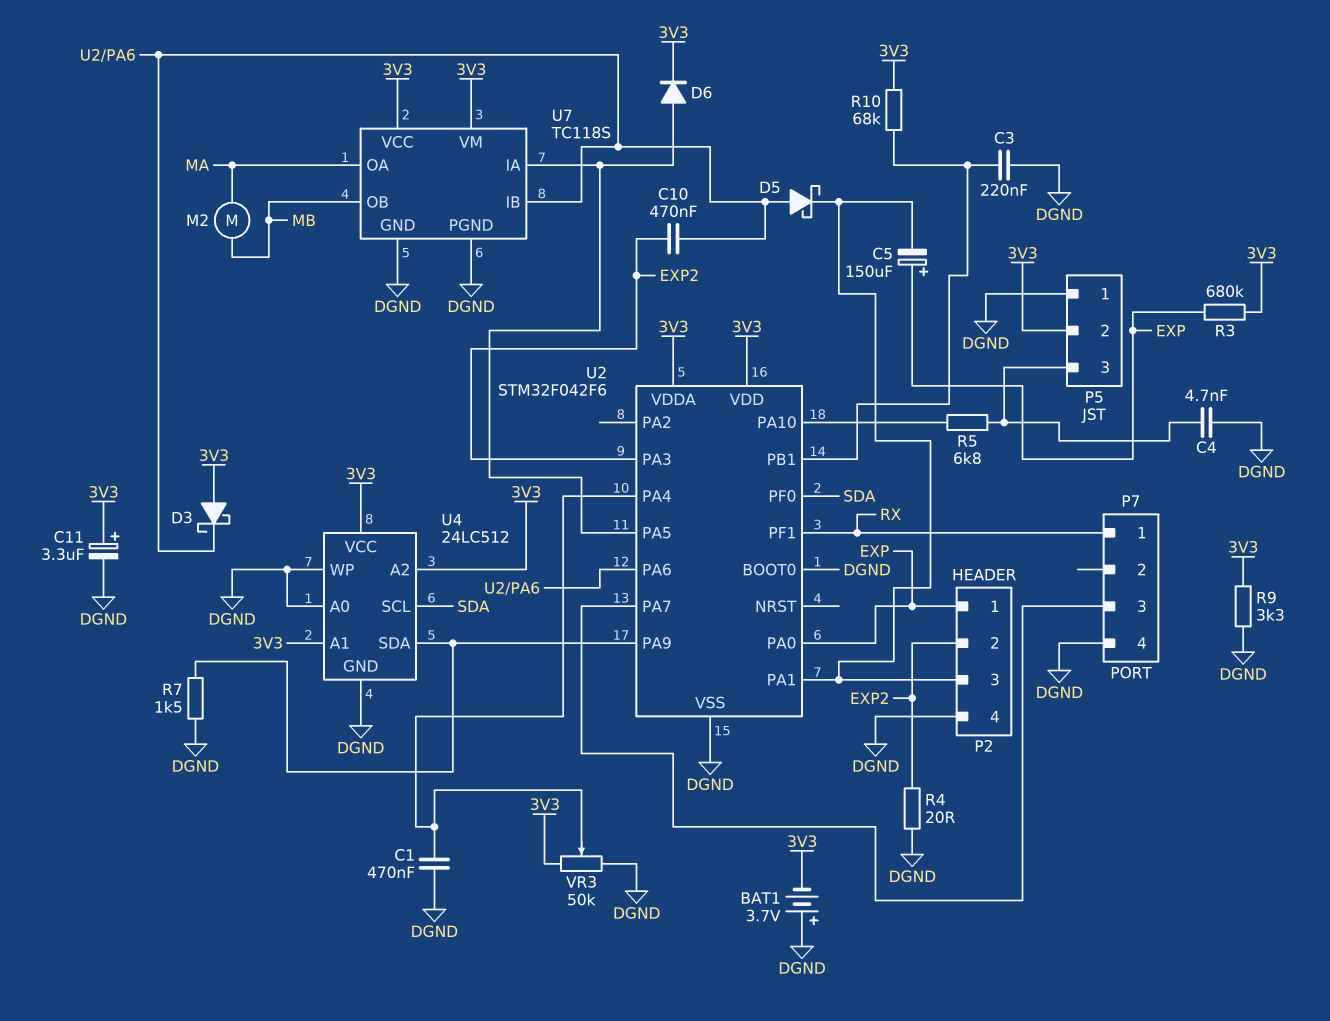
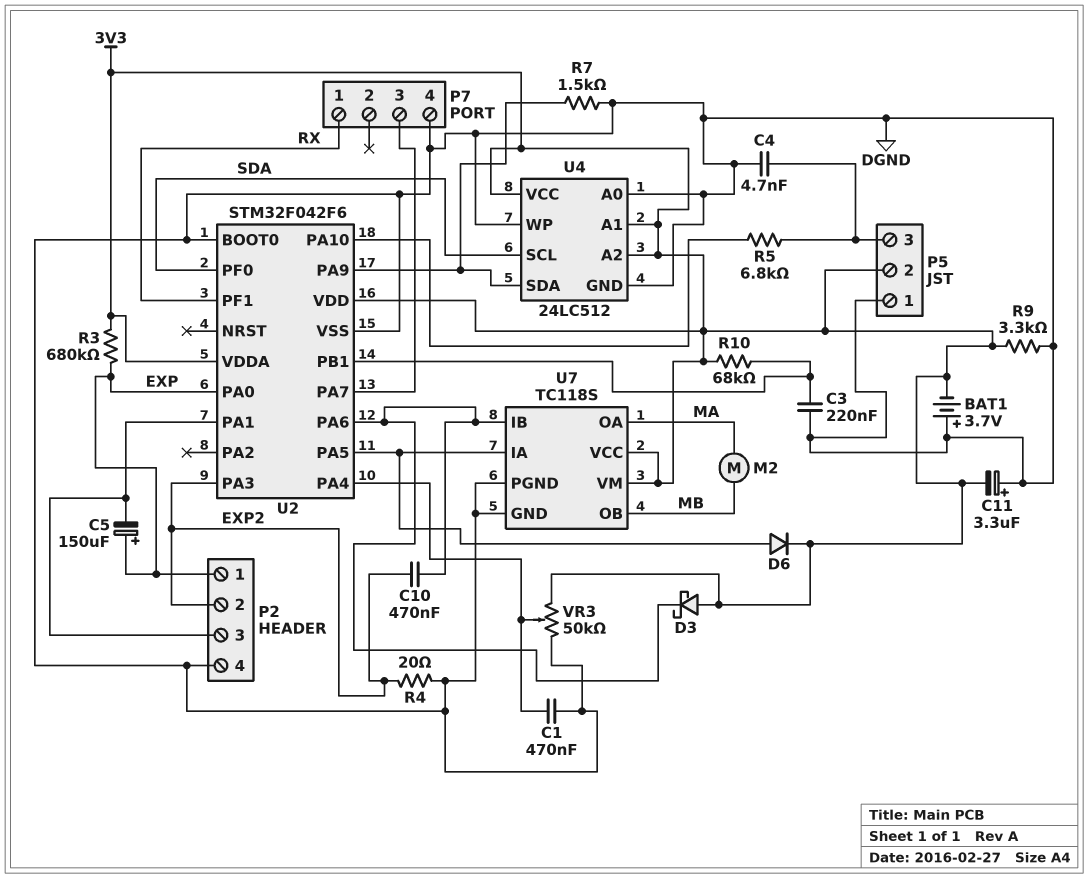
C11: 3.3uF (plus 3V3, minus DGND) -> 3.3uF (plus DGND, minus 3V3)
D5: schottky (A U2/PA6, K P2/3) -> none

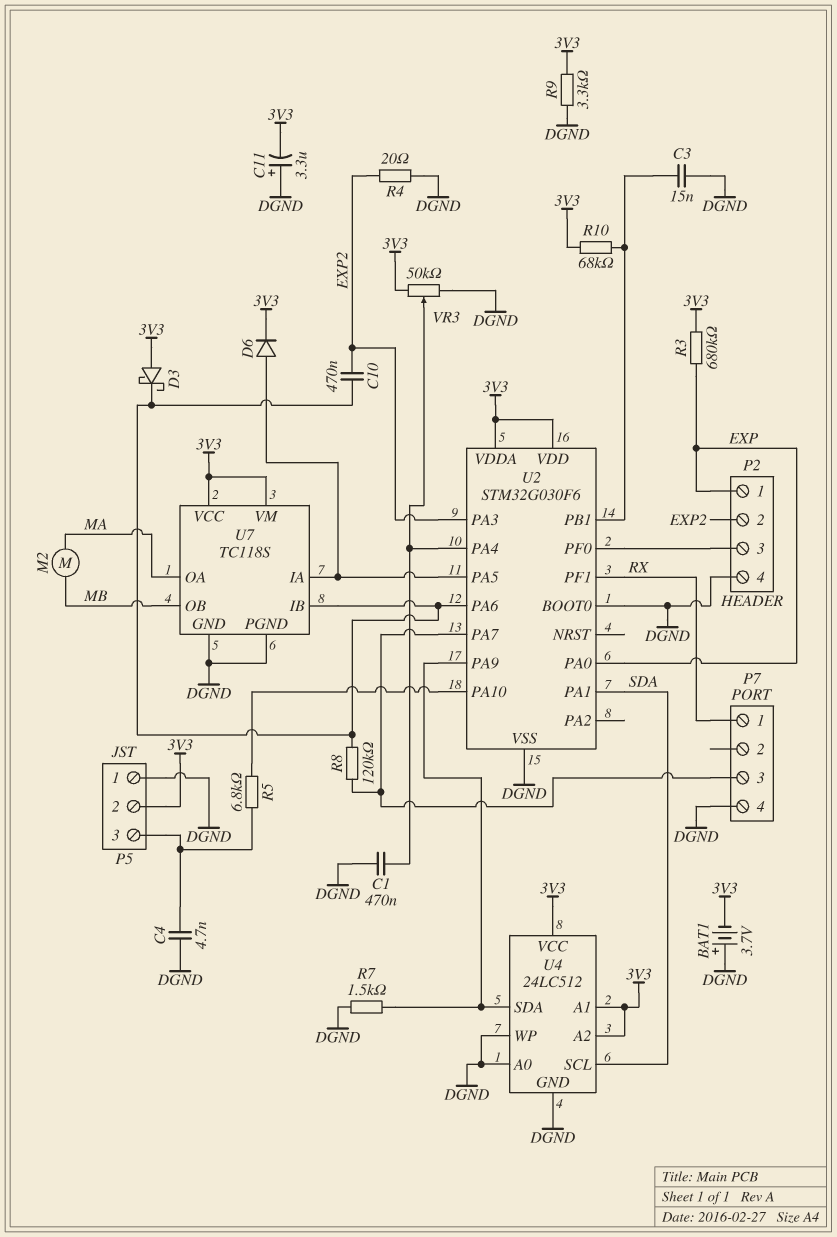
C3: 220nF (DGND, U2/PB1) -> 15nF (DGND, U2/PB1)
C5: 150uF (plus EXP, minus P2/3) -> none
R8: none -> 120k (P7/3, U2/PA6)
U2: STM32F042F6 -> STM32G030F6
U2 pin PA1: P2/3 -> SDA
U2 pin PF0: SDA -> P2/3

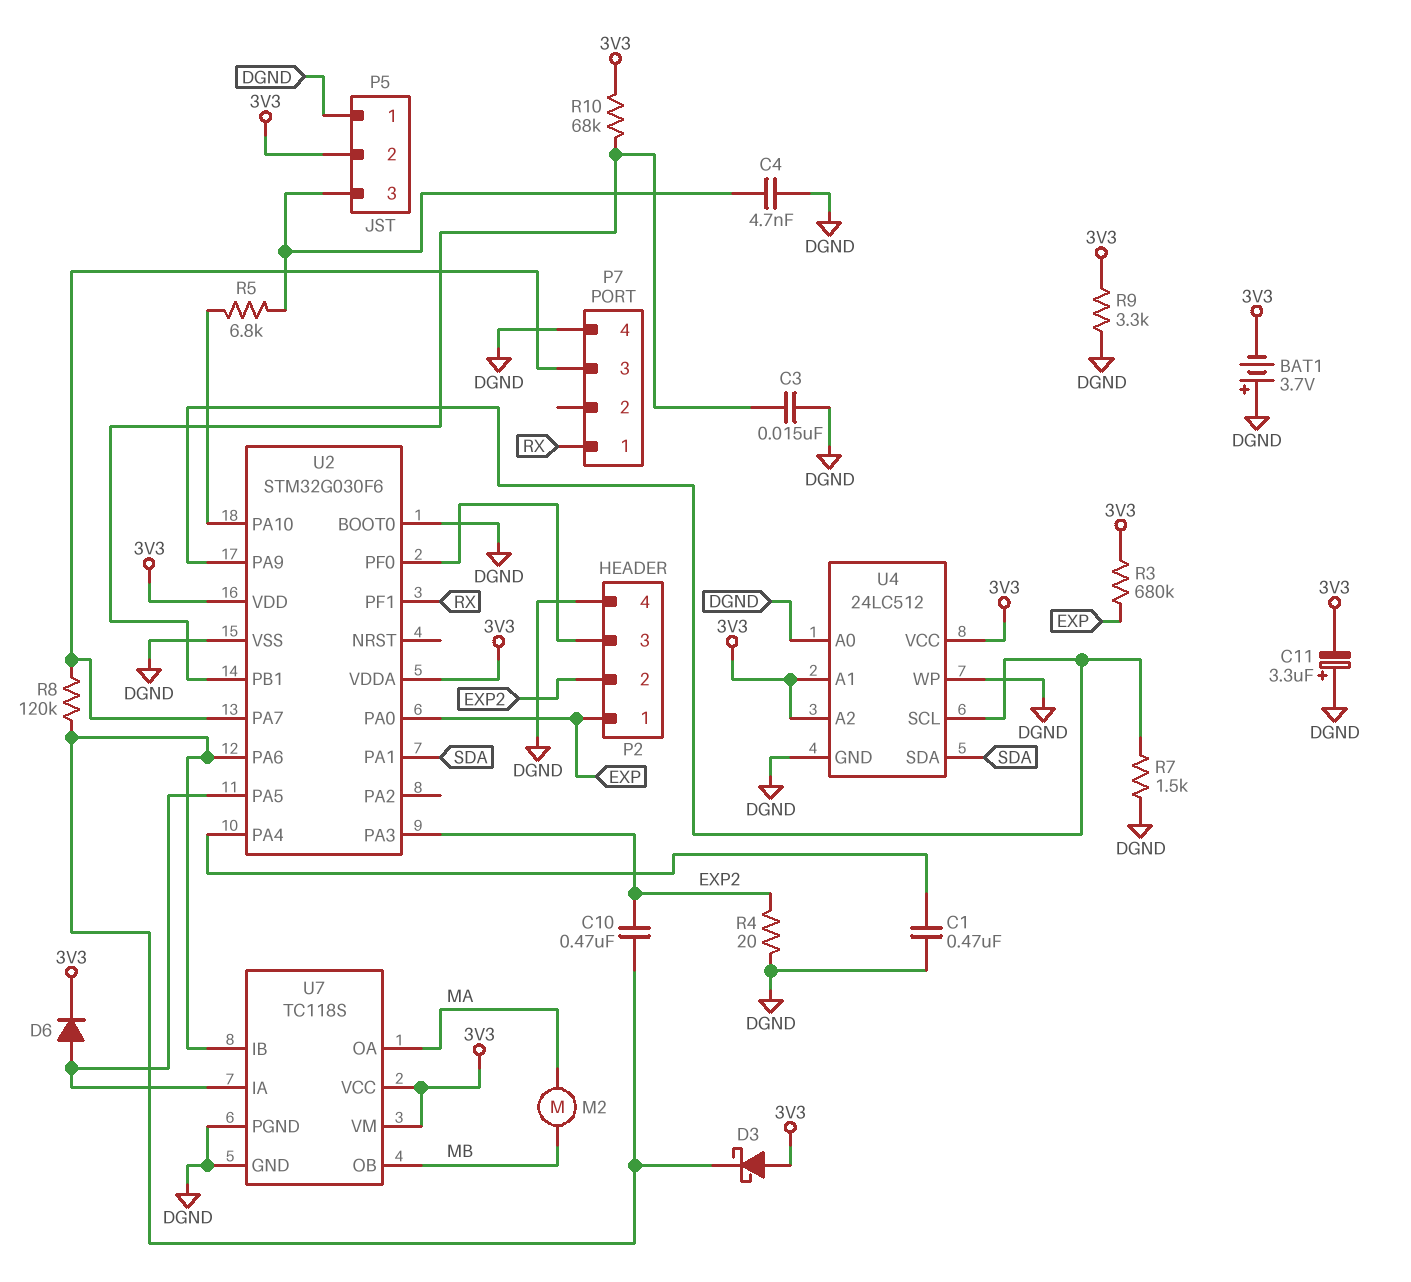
U4 pin SCL: SDA -> U2/PA9
U4 pin SDA: U2/PA9 -> SDA
VR3: 50k (3V3, DGND, wiper U2/PA4) -> none

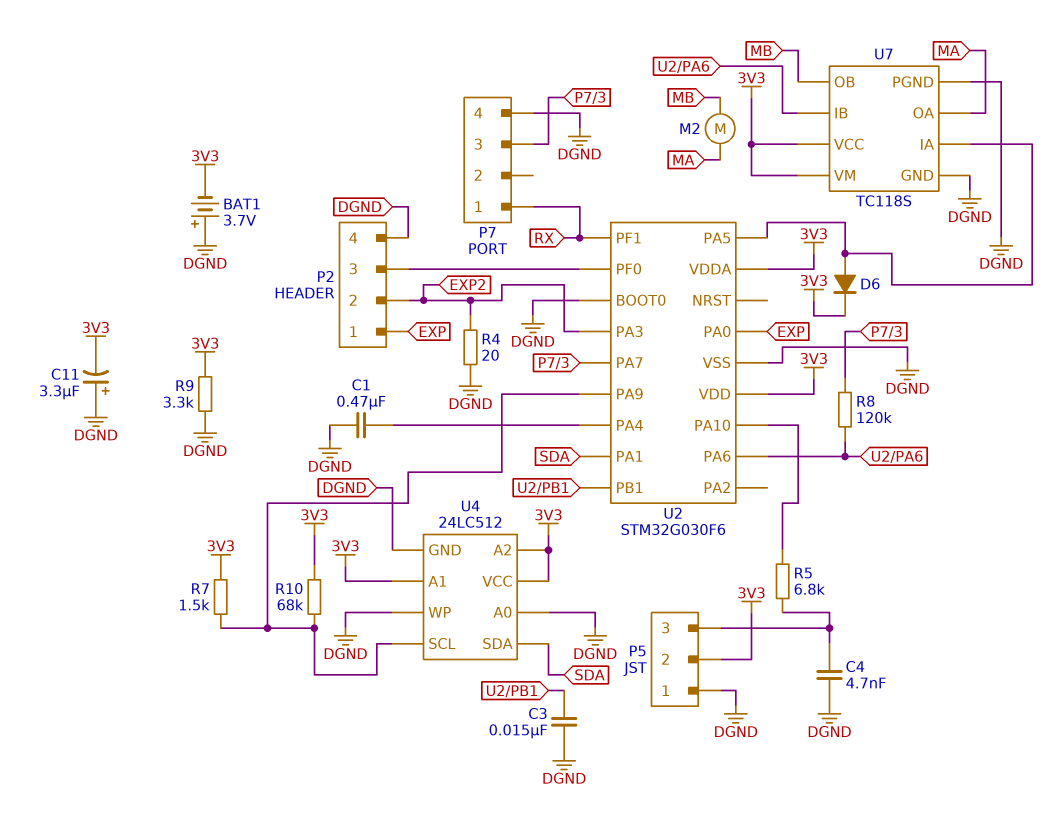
C10: 470nF (EXP2, U2/PA6) -> none
D3: schottky (A 3V3, K U2/PA6) -> none
R3: 680k (3V3, EXP) -> none
R7: 1.5k (DGND, U2/PA9) -> 1.5k (3V3, U2/PA9)
R10: 68k (3V3, U2/PB1) -> 68k (3V3, U2/PA9)

